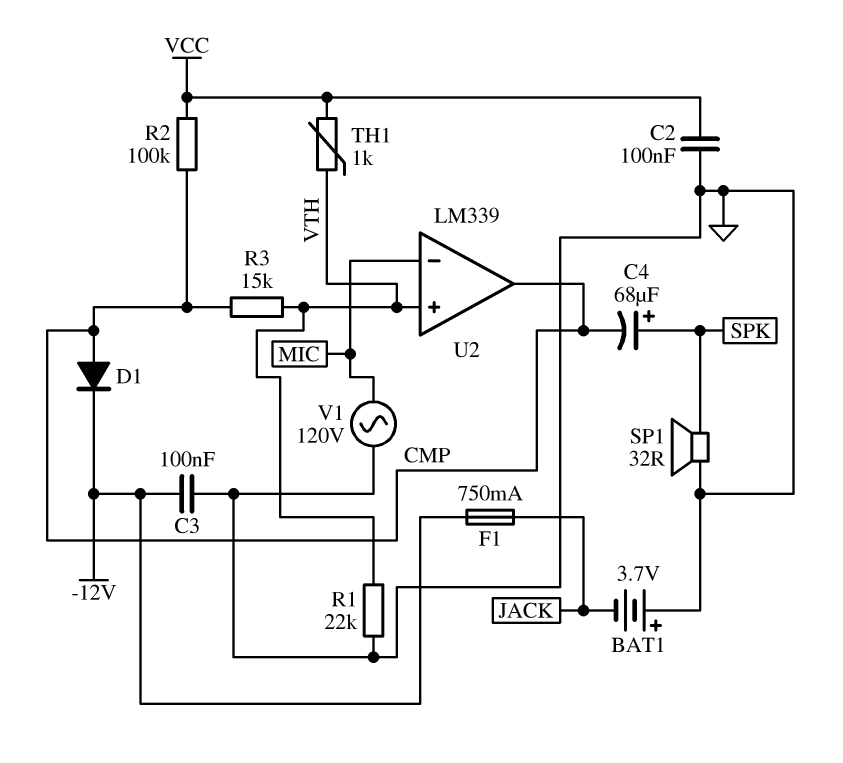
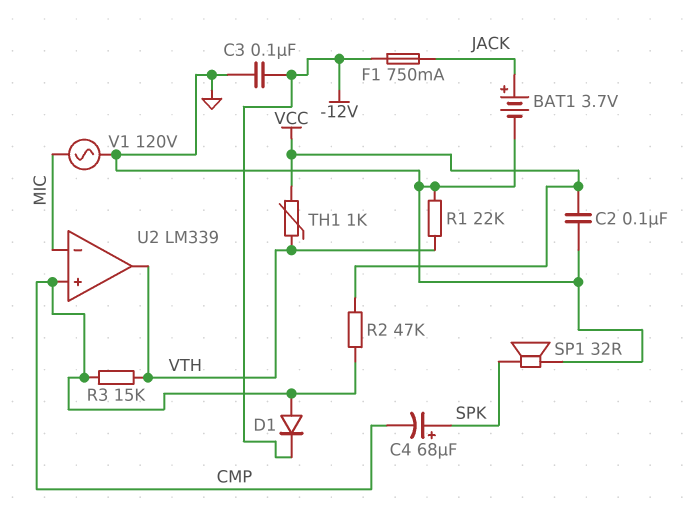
BAT1: 3.7V (plus GND, minus JACK) -> 3.7V (plus JACK, minus GND)
R2: 100k (CMP, VCC) -> 47k (CMP, VCC)
U2 pin in+: VTH -> CMP
U2 pin out: CMP -> VTH

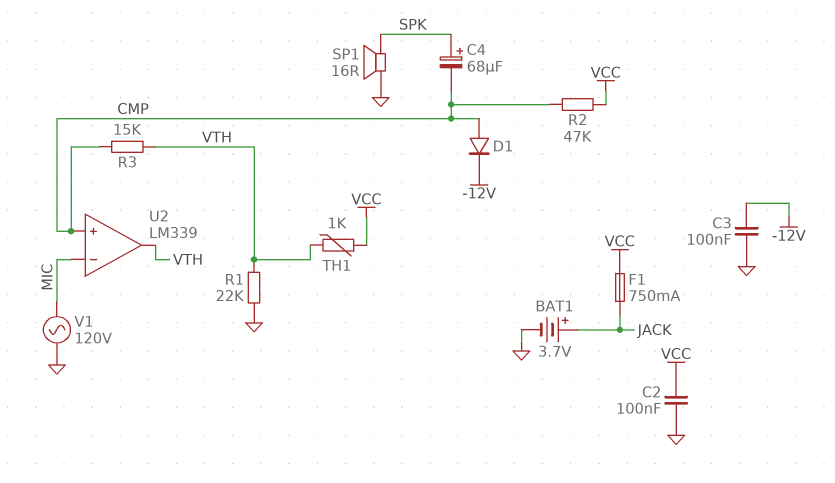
F1: 750mA (-12V, JACK) -> 750mA (JACK, VCC)
SP1: speaker 32R (GND, SPK) -> speaker 16R (GND, SPK)

